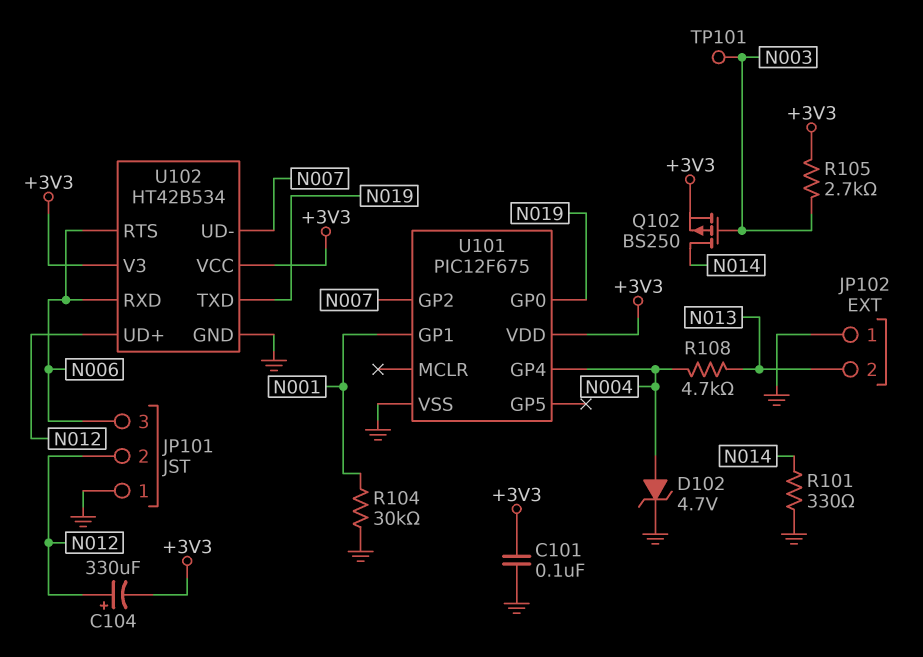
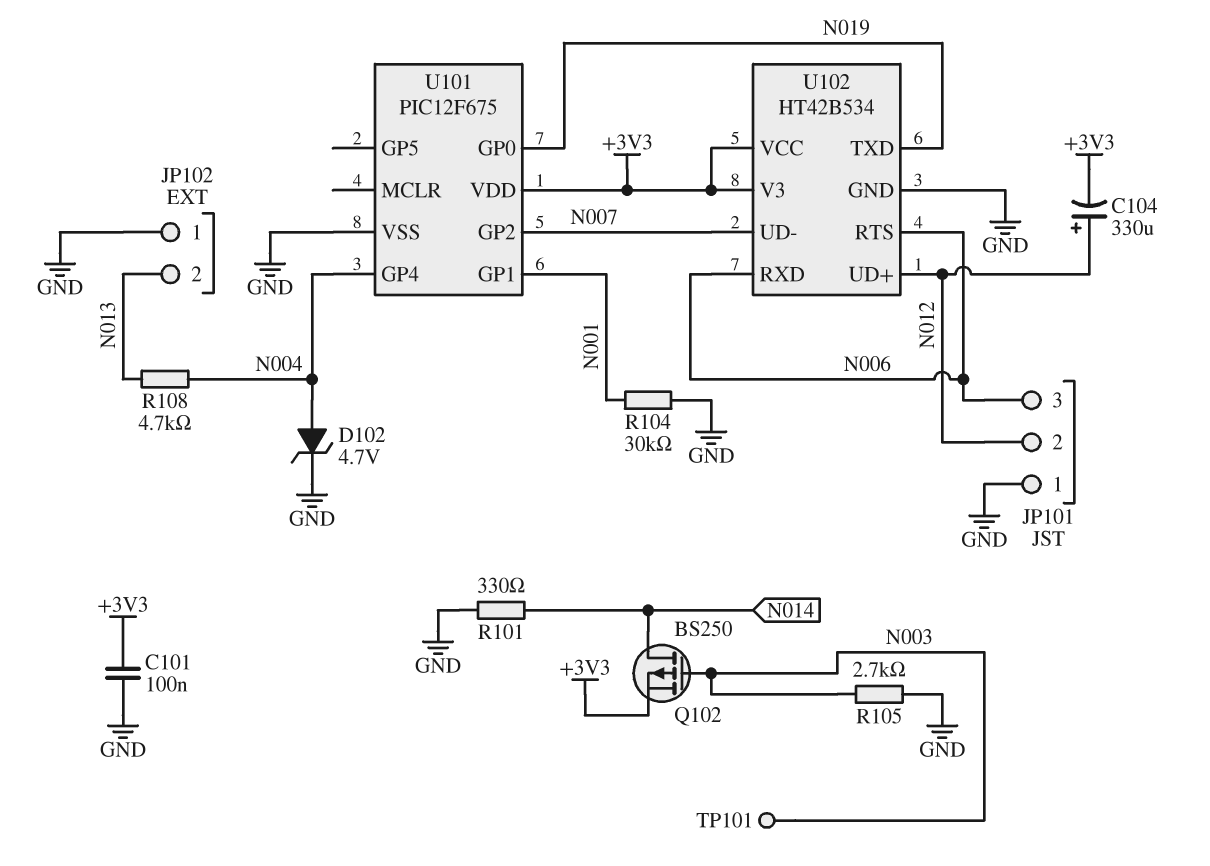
R105: 2.7k (+3V3, N003) -> 2.7k (GND, N003)

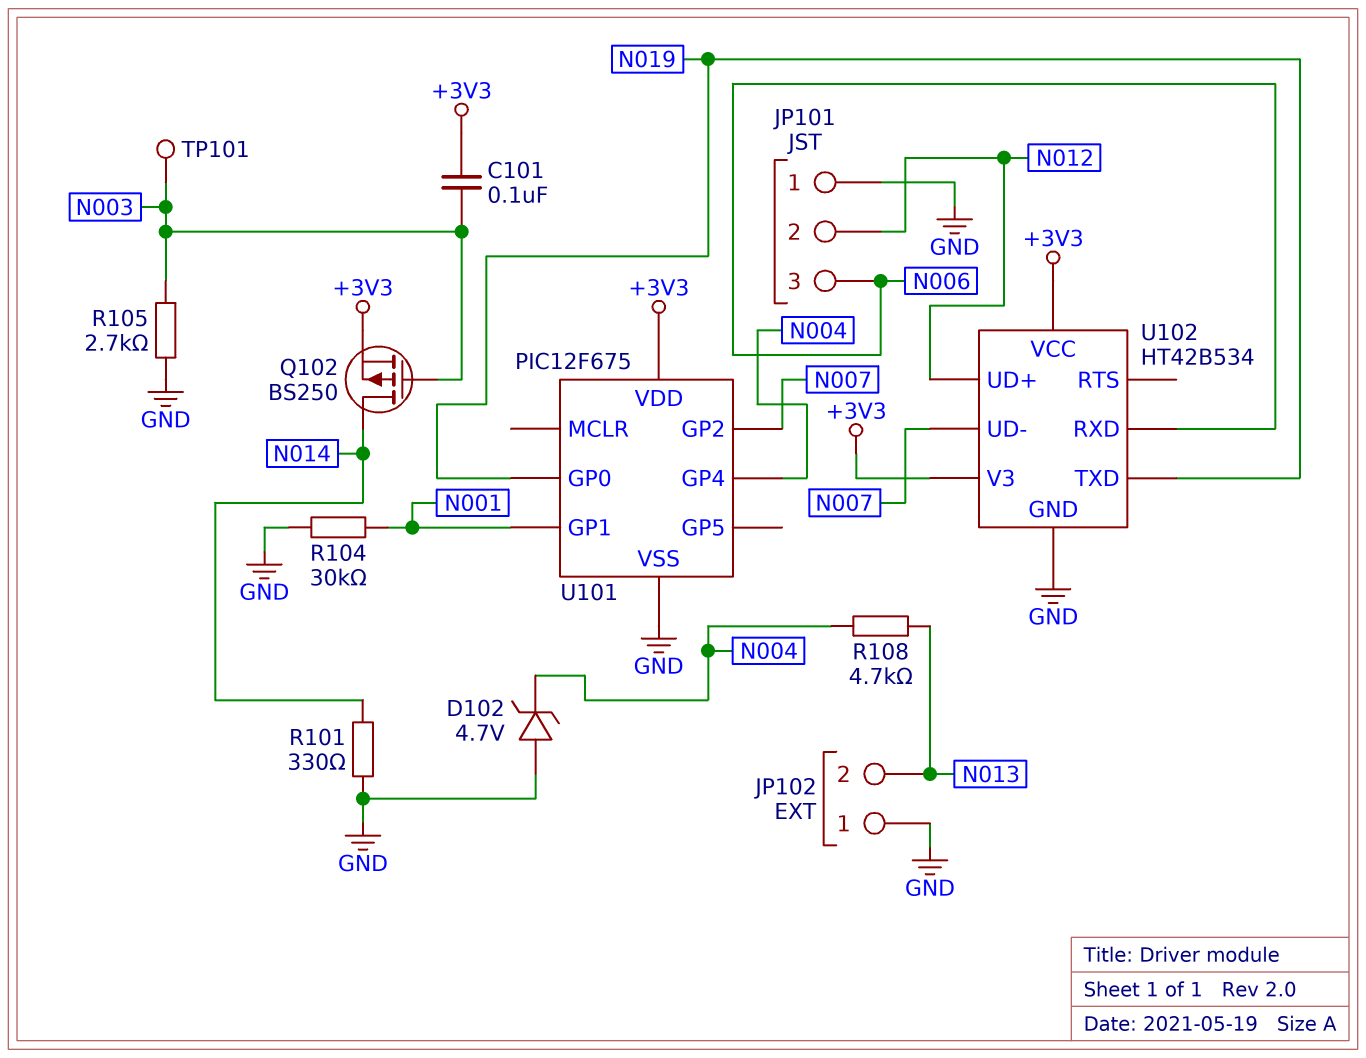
C101: 100nF (+3V3, GND) -> 100nF (+3V3, N003)
C104: 330uF (plus N012, minus +3V3) -> none
D102: zener 4.7V (A N004, K GND) -> zener 4.7V (A GND, K N004)
U102 pin RTS: N006 -> none

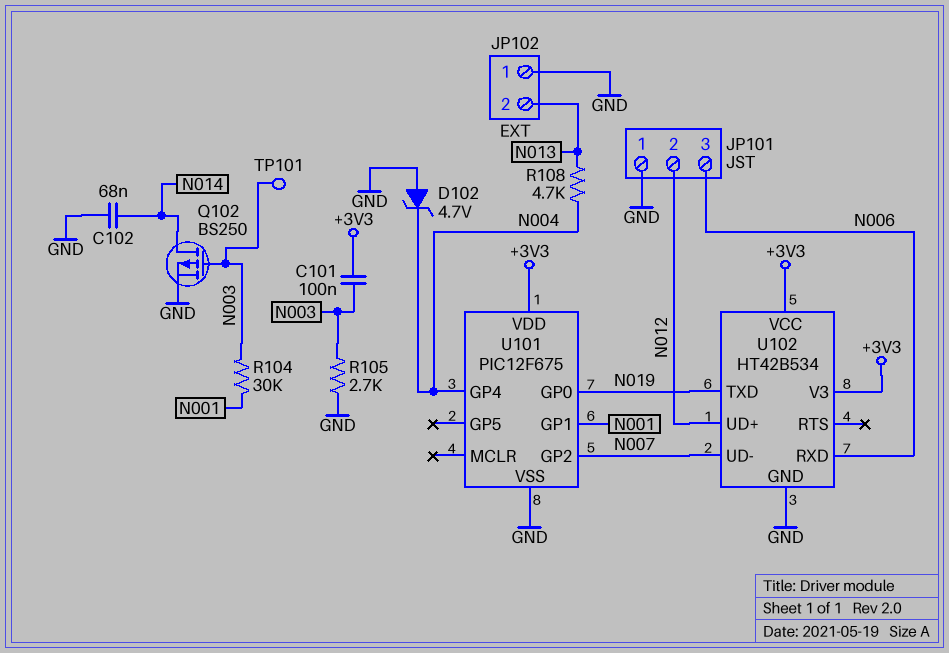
C102: none -> 68nF (GND, N014)
Q102: PMOS BS250 (G N003, D N014, S +3V3) -> PMOS BS250 (G N003, D N014, S GND)
R101: 330 (GND, N014) -> none
R104: 30k (GND, N001) -> 30k (N001, N003)

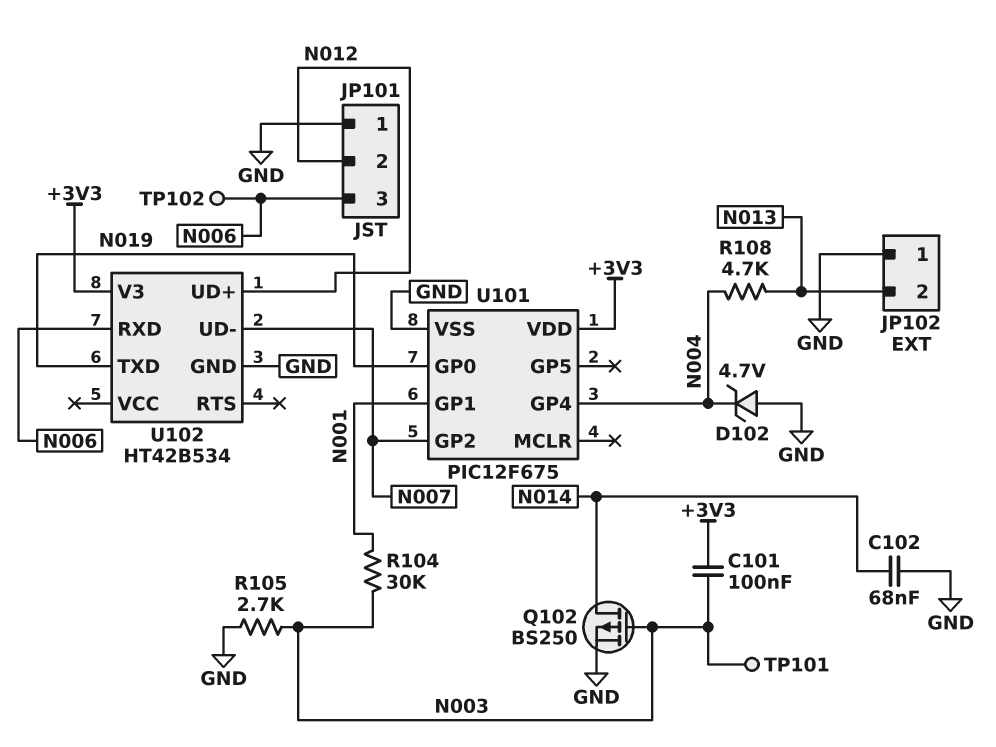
TP102: none -> test point (N006)
U102 pin VCC: +3V3 -> none

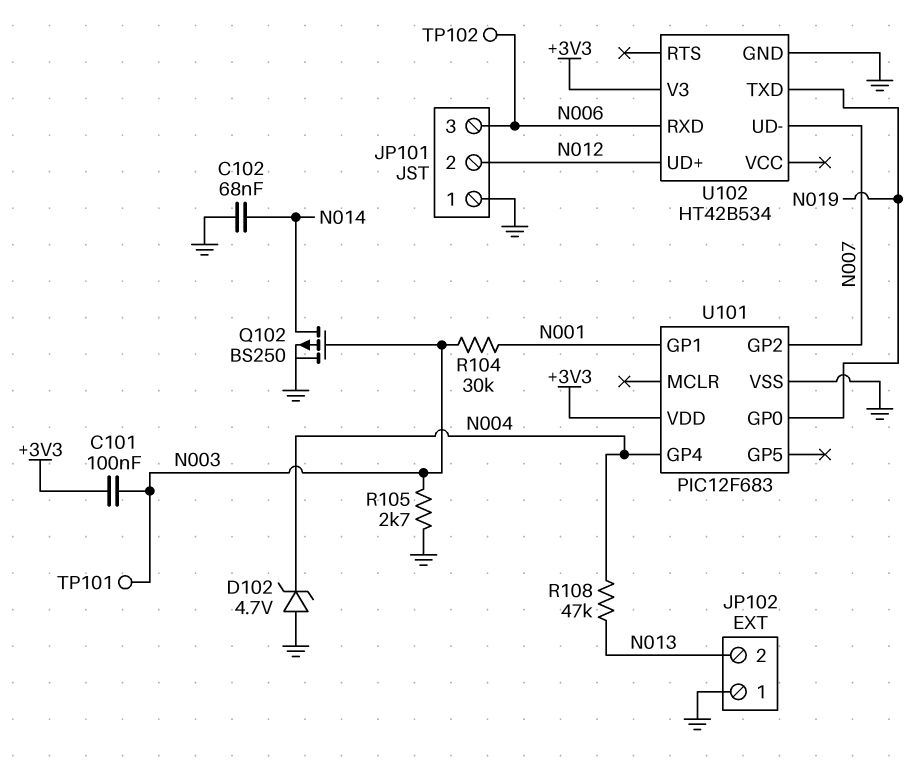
R108: 4.7k (N004, N013) -> 47k (N004, N013)
U101: PIC12F675 -> PIC12F683

